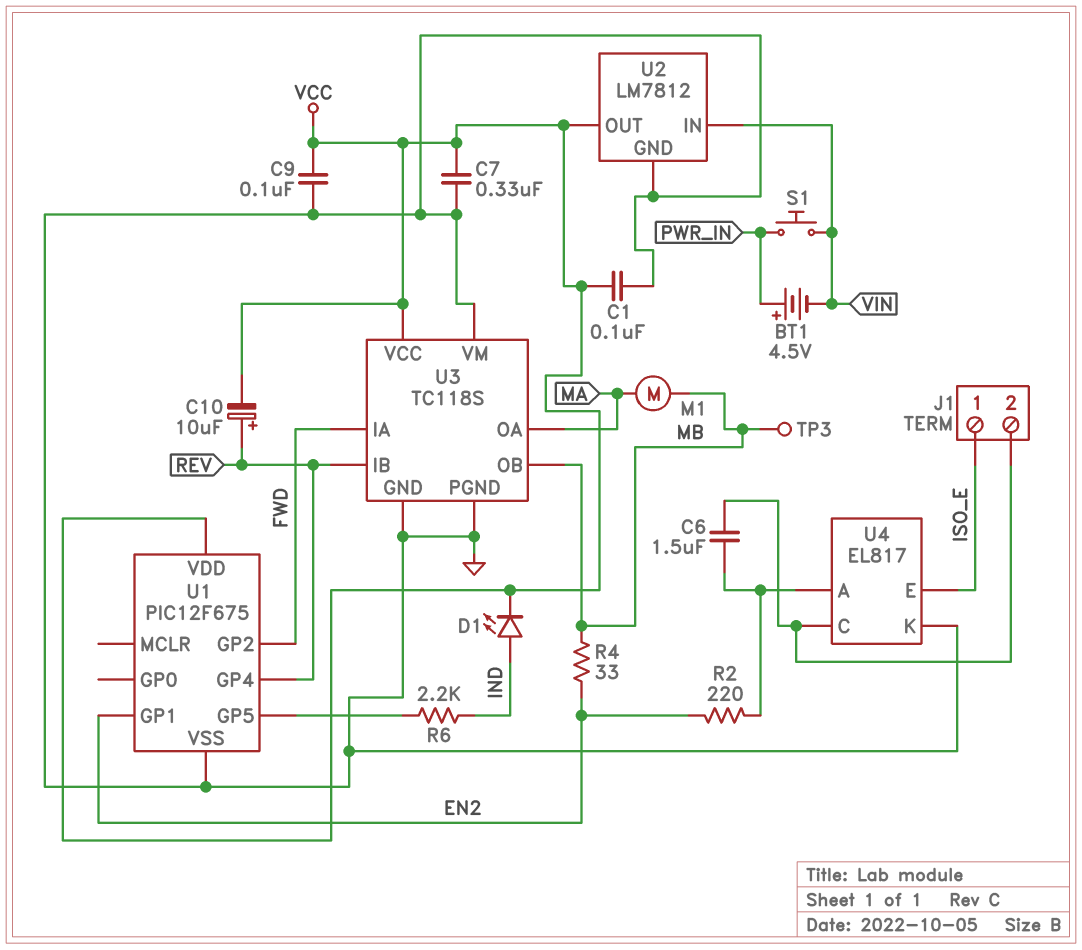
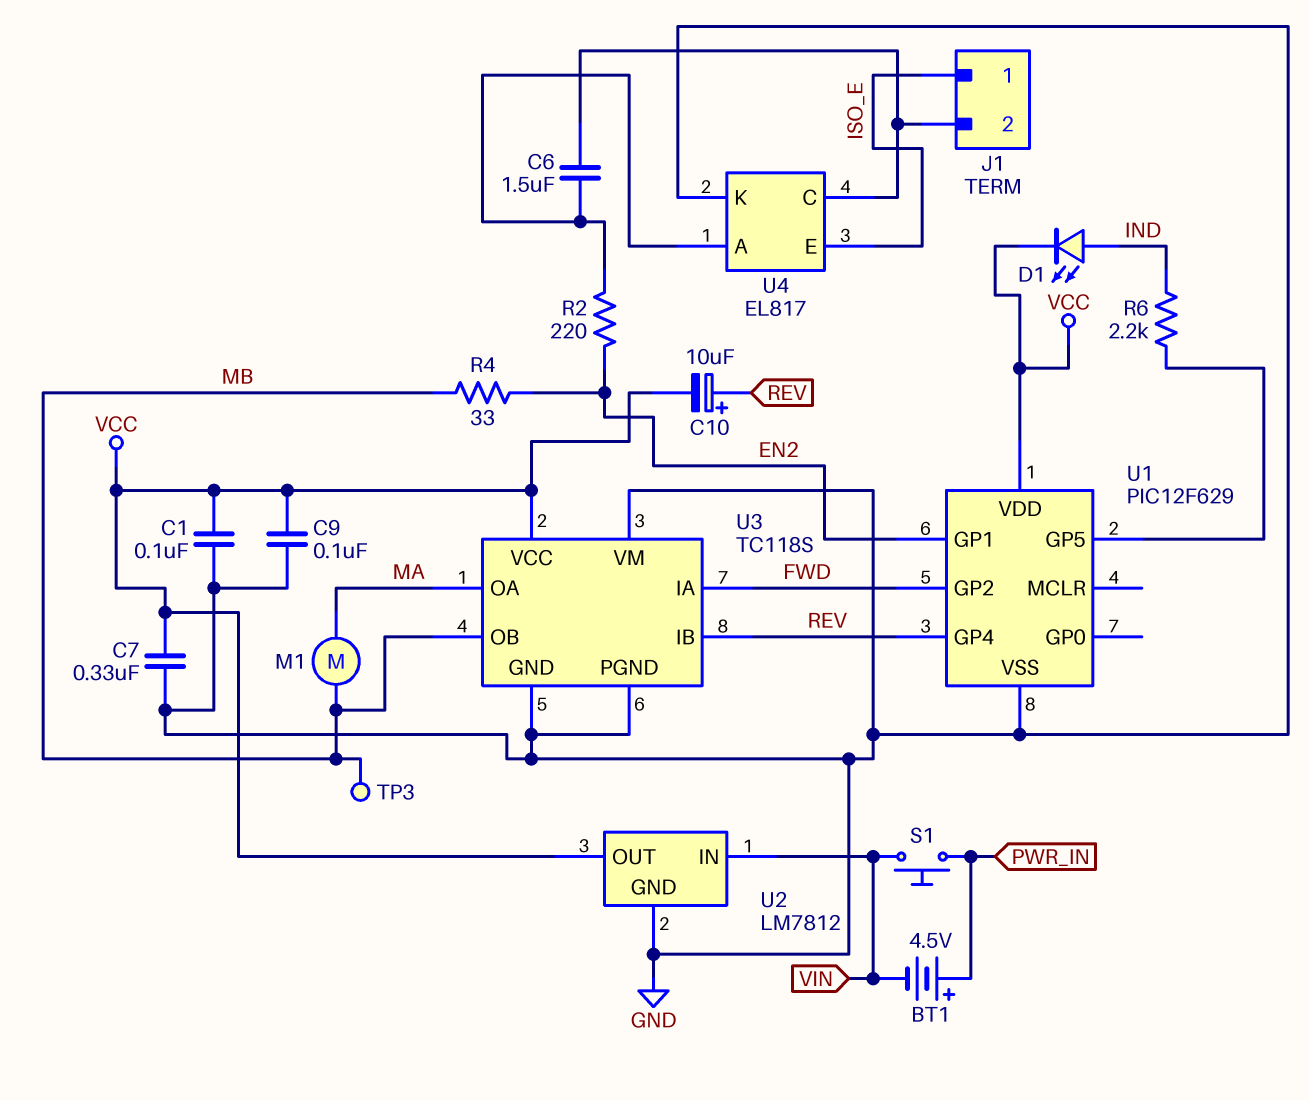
U1: PIC12F675 -> PIC12F629

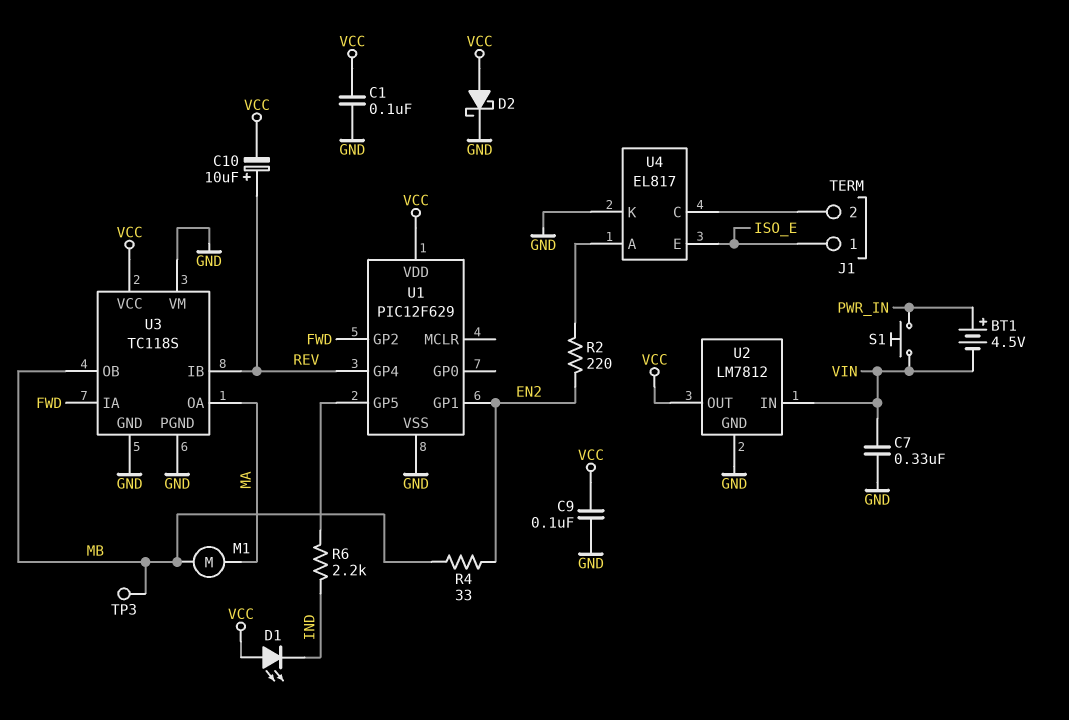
C6: 1.5uF (J1/2, U4/A) -> none
C7: 330nF (GND, VCC) -> 330nF (GND, VIN)
D1: LED (A IND, K VCC) -> LED (A VCC, K IND)
D2: none -> schottky (A VCC, K GND)

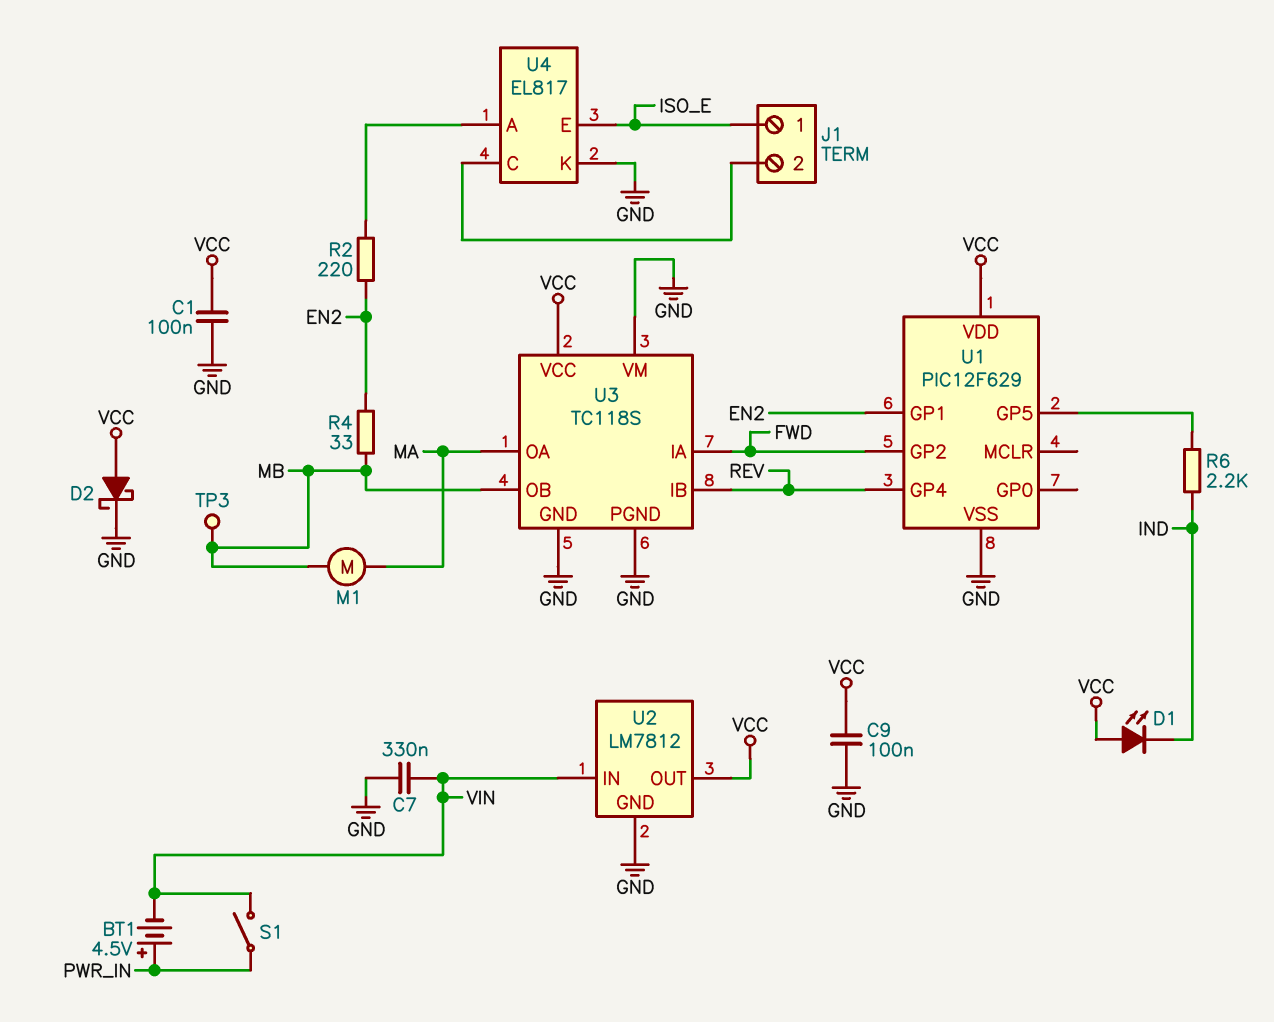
C10: 10uF (plus REV, minus VCC) -> none
S1: button (PWR_IN, VIN) -> switch (PWR_IN, VIN)

